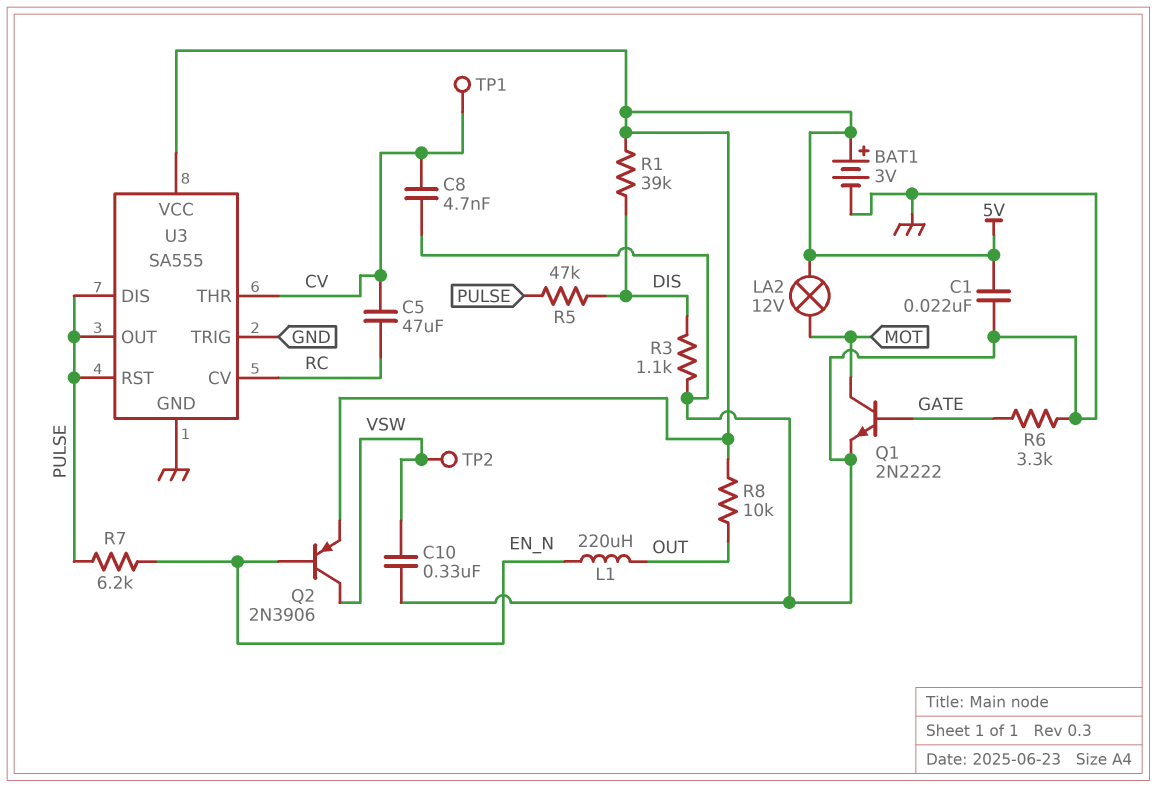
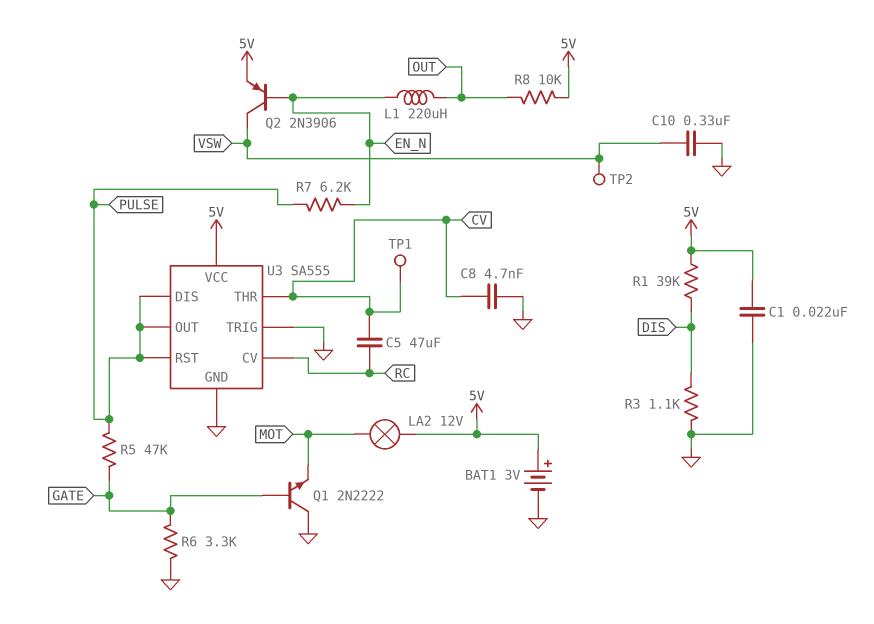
Q1: NPN 2N2222 (B GATE, C MOT, E GND) -> NPN 2N2222 (B GATE, C GND, E MOT)
R5: 47k (DIS, PULSE) -> 47k (GATE, PULSE)

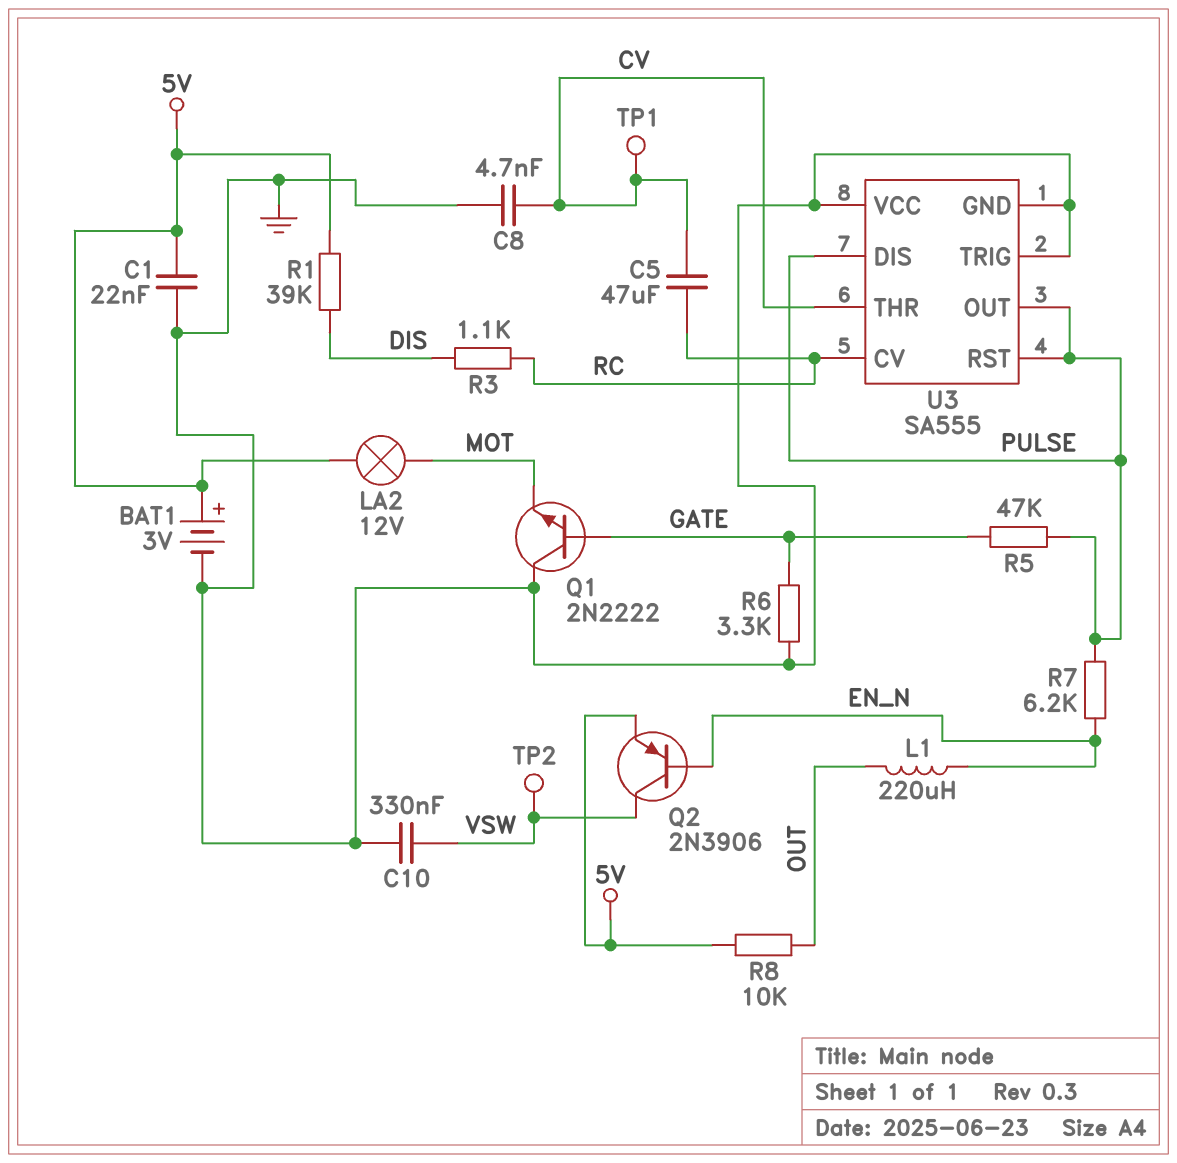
R3: 1.1k (DIS, GND) -> 1.1k (DIS, RC)
U3 pin VCC: 5V -> GND

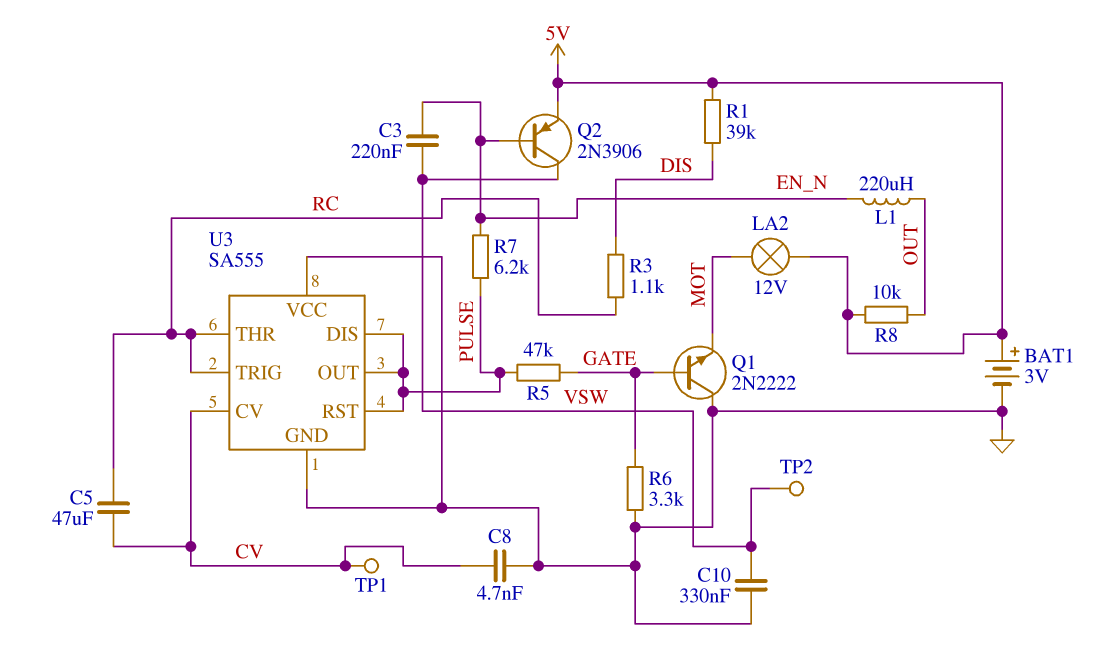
C1: 22nF (5V, GND) -> none
C3: none -> 220nF (EN_N, VSW)
U3 pin CV: RC -> CV
U3 pin THR: CV -> RC
U3 pin TRIG: GND -> RC

